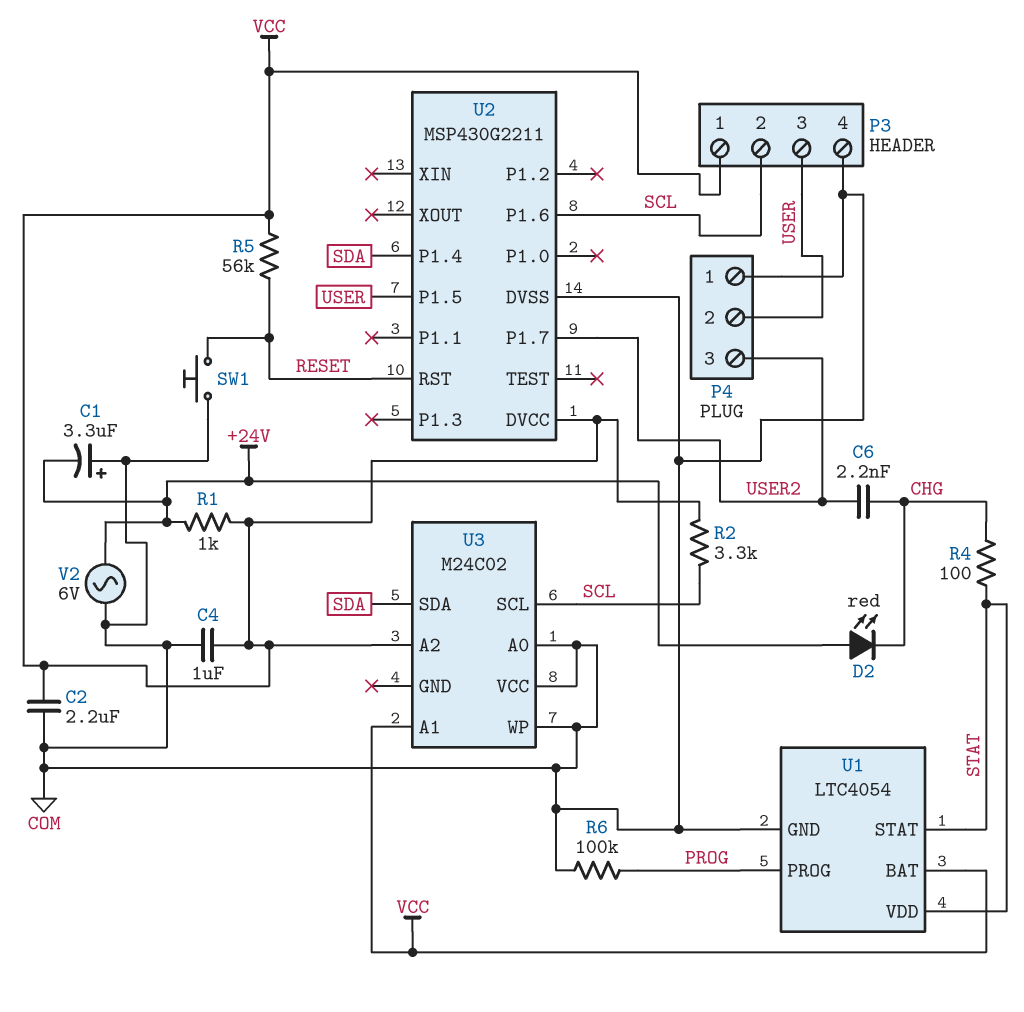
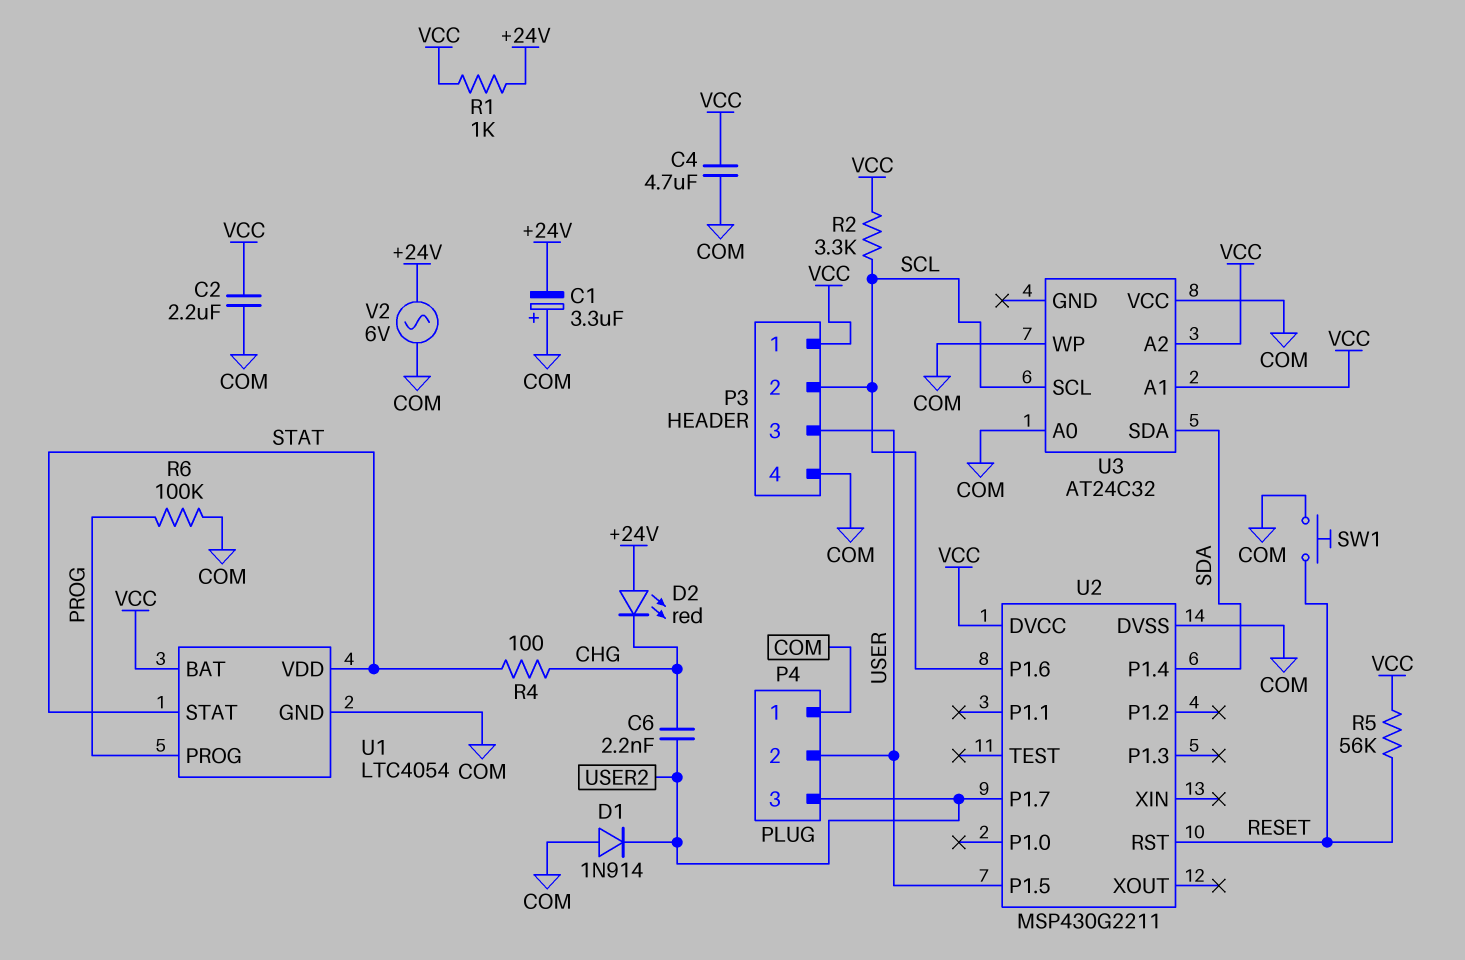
C4: 1uF (COM, VCC) -> 4.7uF (COM, VCC)
D1: none -> diode 1N914 (A COM, K USER2)
U3: M24C02 -> AT24C32

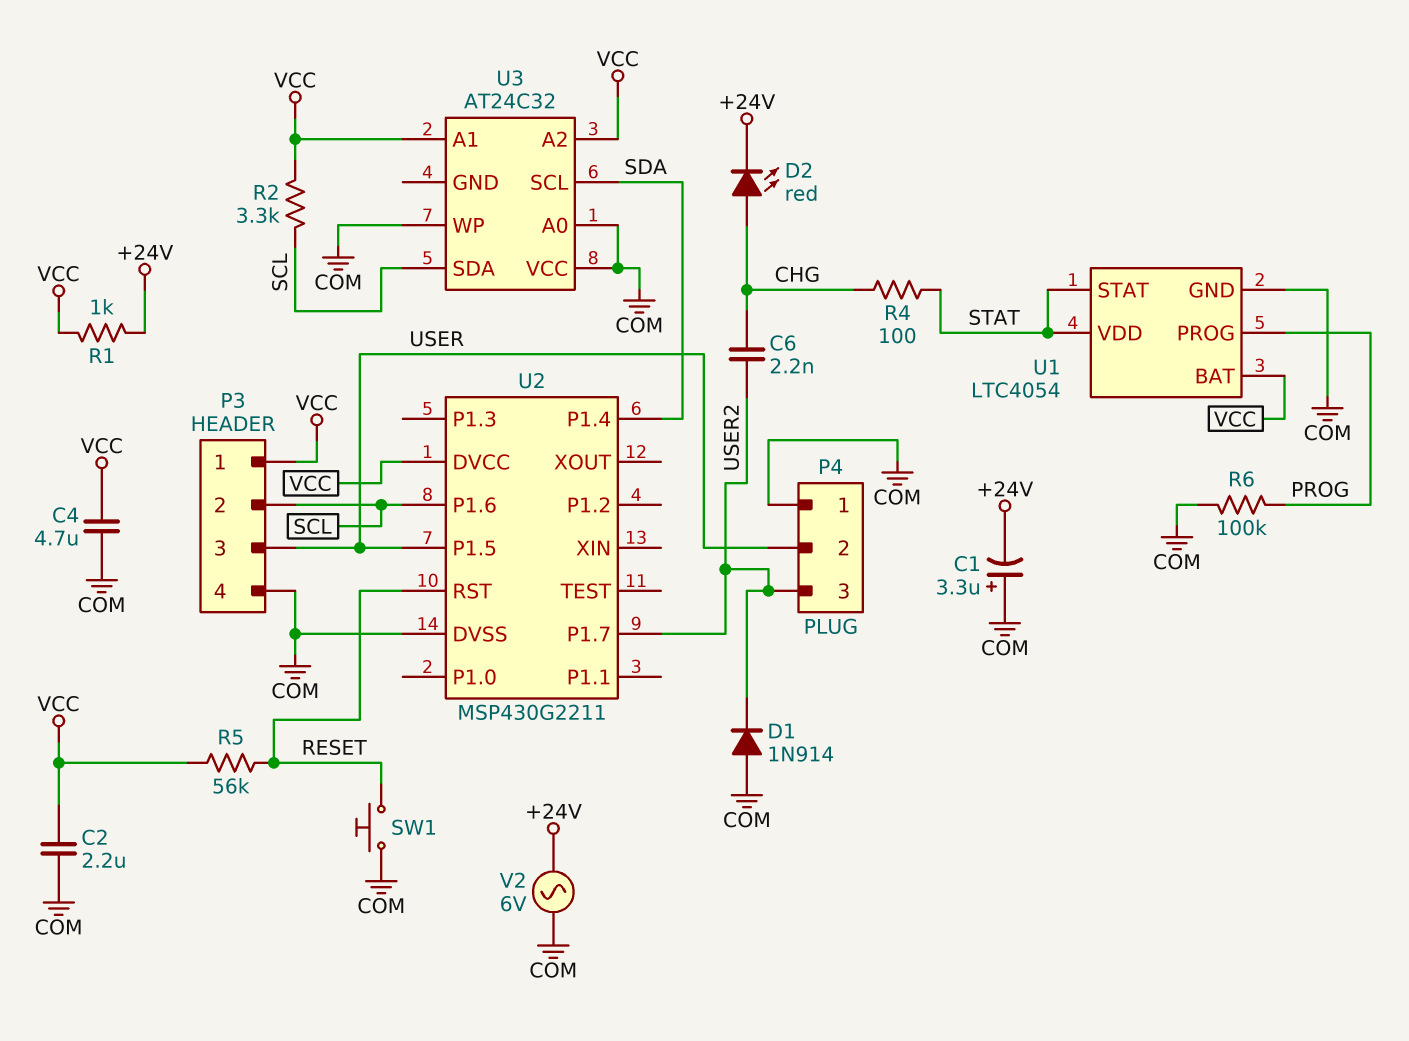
D2: LED red (A +24V, K CHG) -> LED red (A CHG, K +24V)
U3 pin SCL: SCL -> SDA
U3 pin SDA: SDA -> SCL

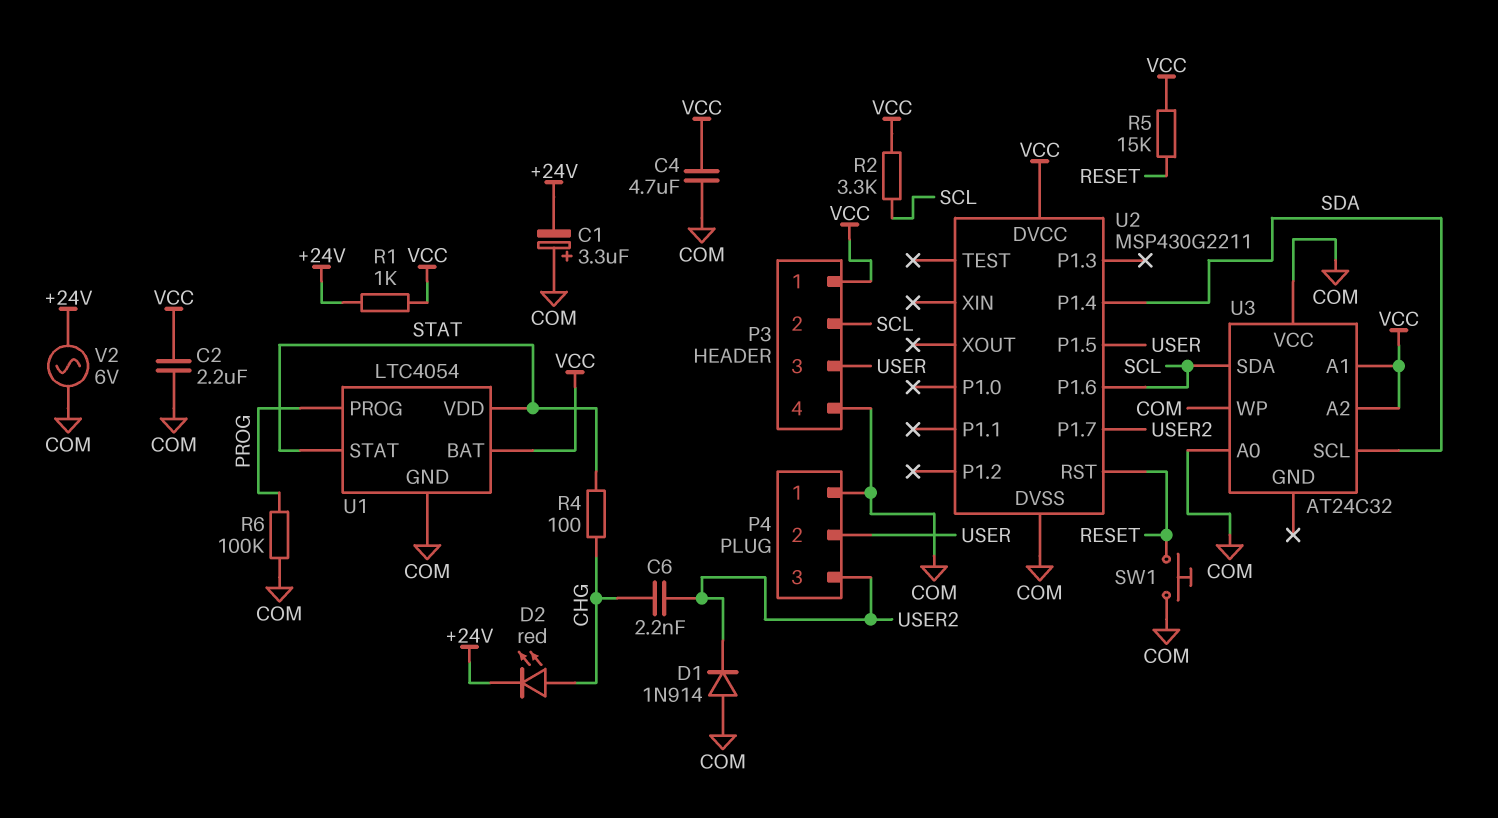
R5: 56k (RESET, VCC) -> 15k (RESET, VCC)

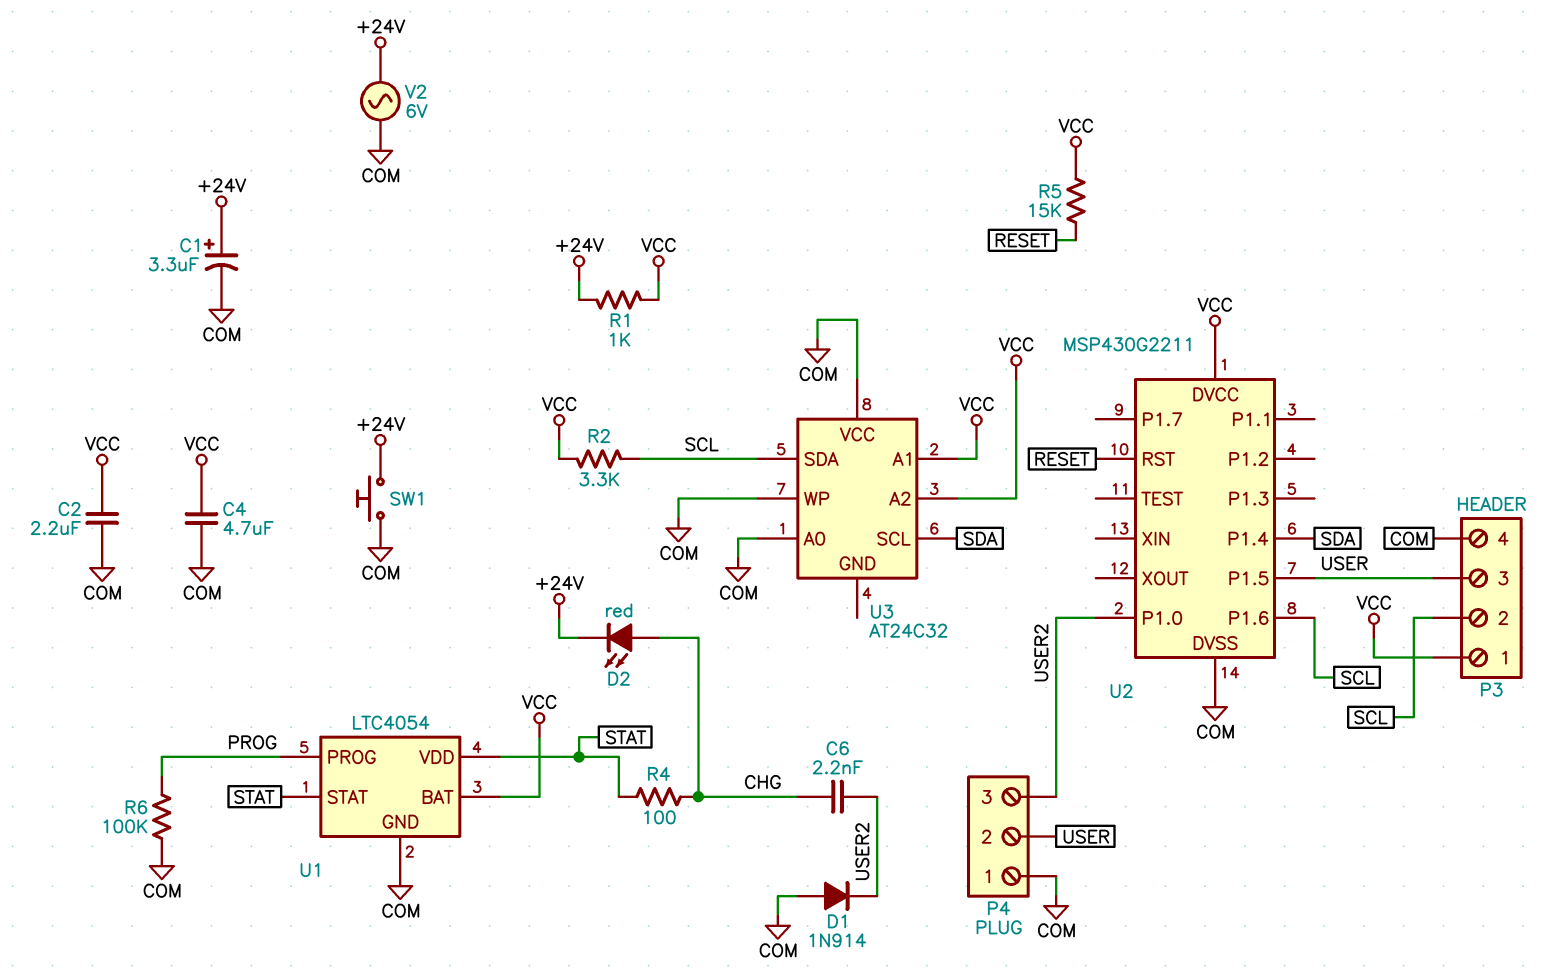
C1: 3.3uF (plus COM, minus +24V) -> 3.3uF (plus +24V, minus COM)
SW1: button (COM, RESET) -> button (+24V, COM)
U2 pin P1.0: none -> USER2
U2 pin P1.7: USER2 -> none

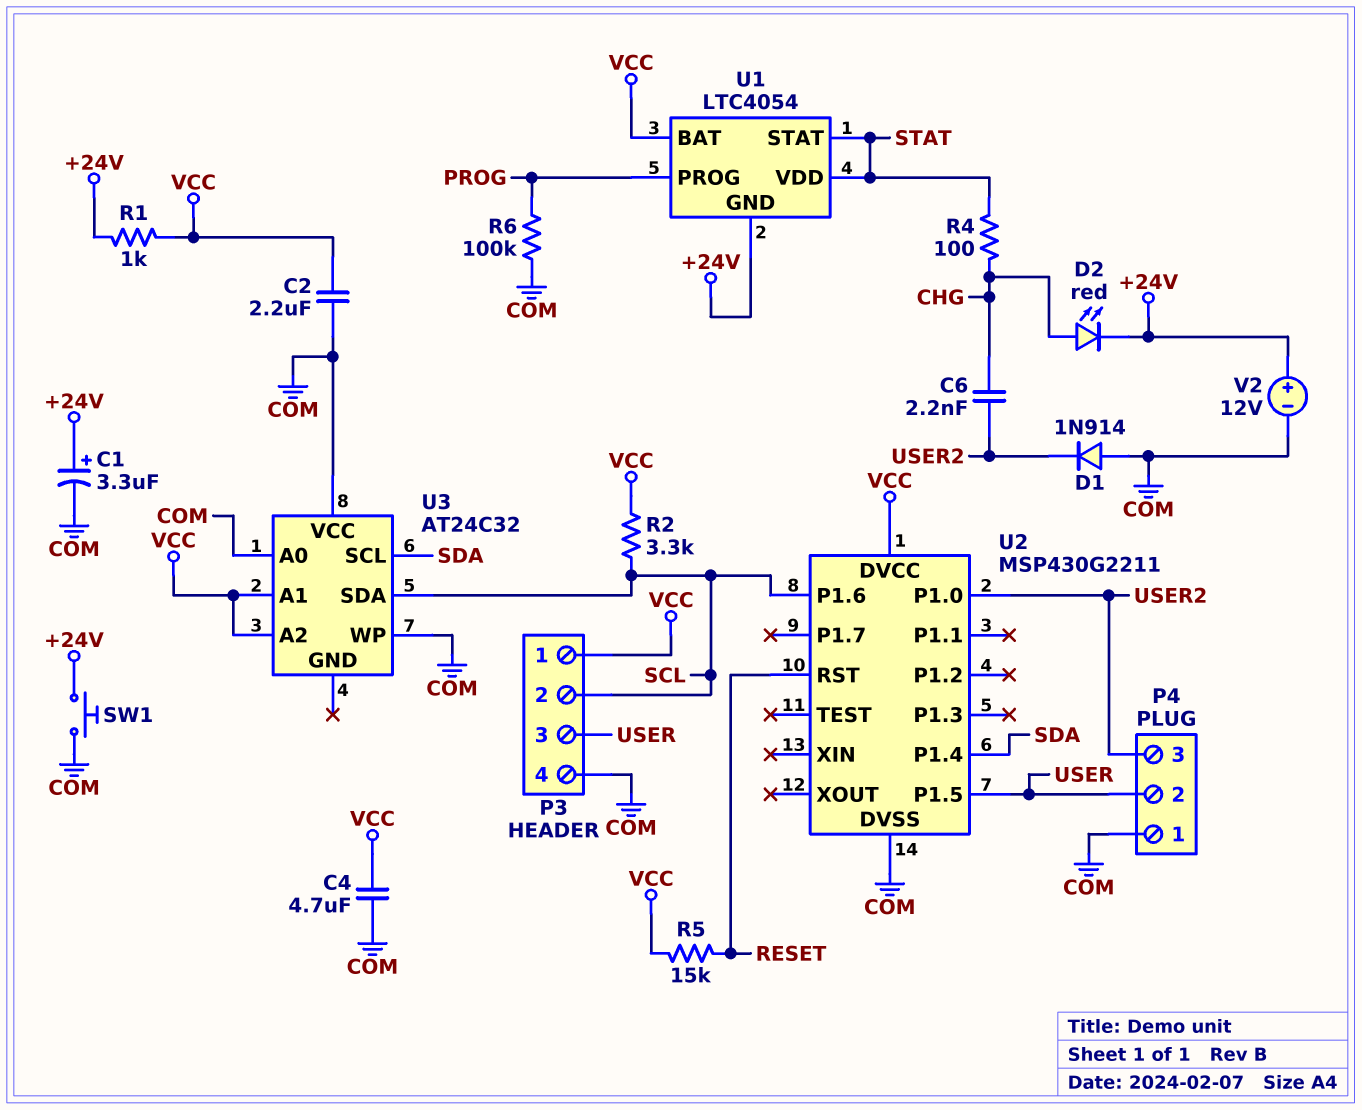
U1 pin GND: COM -> +24V
V2: AC 6V (+24V, COM) -> 12V (plus +24V, minus COM)

